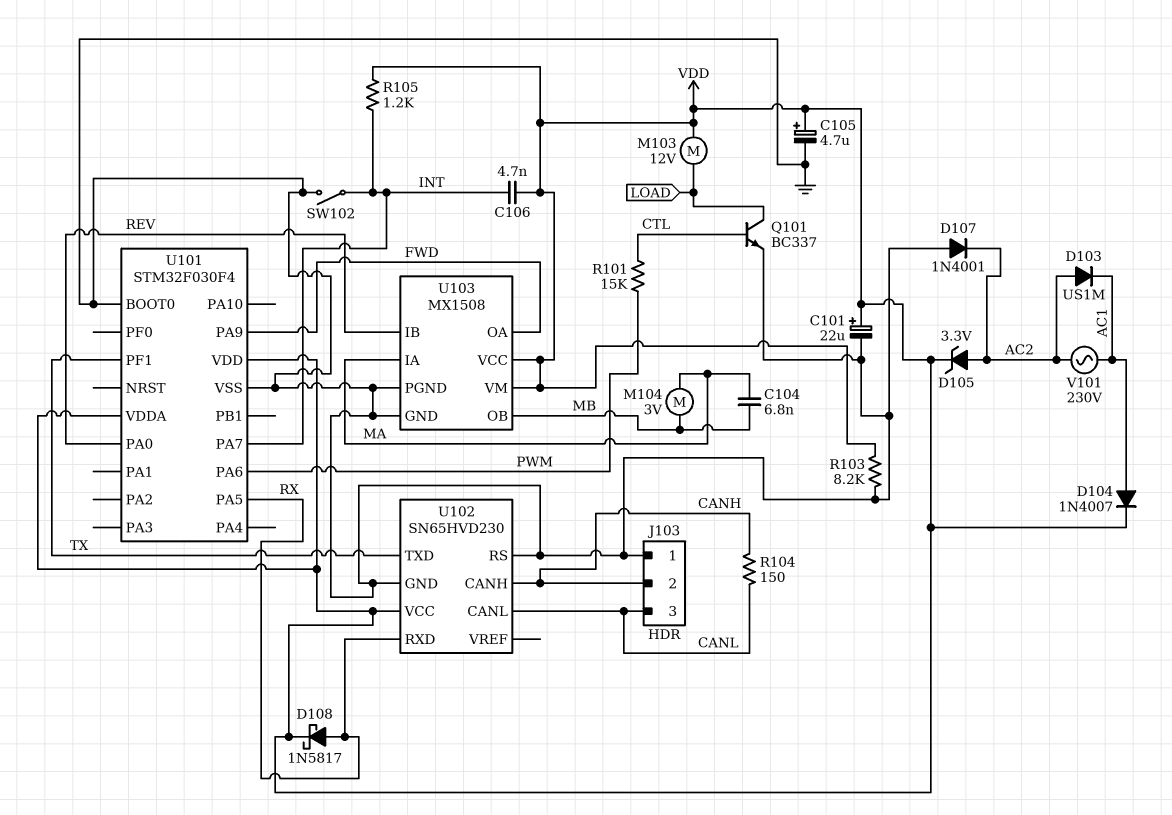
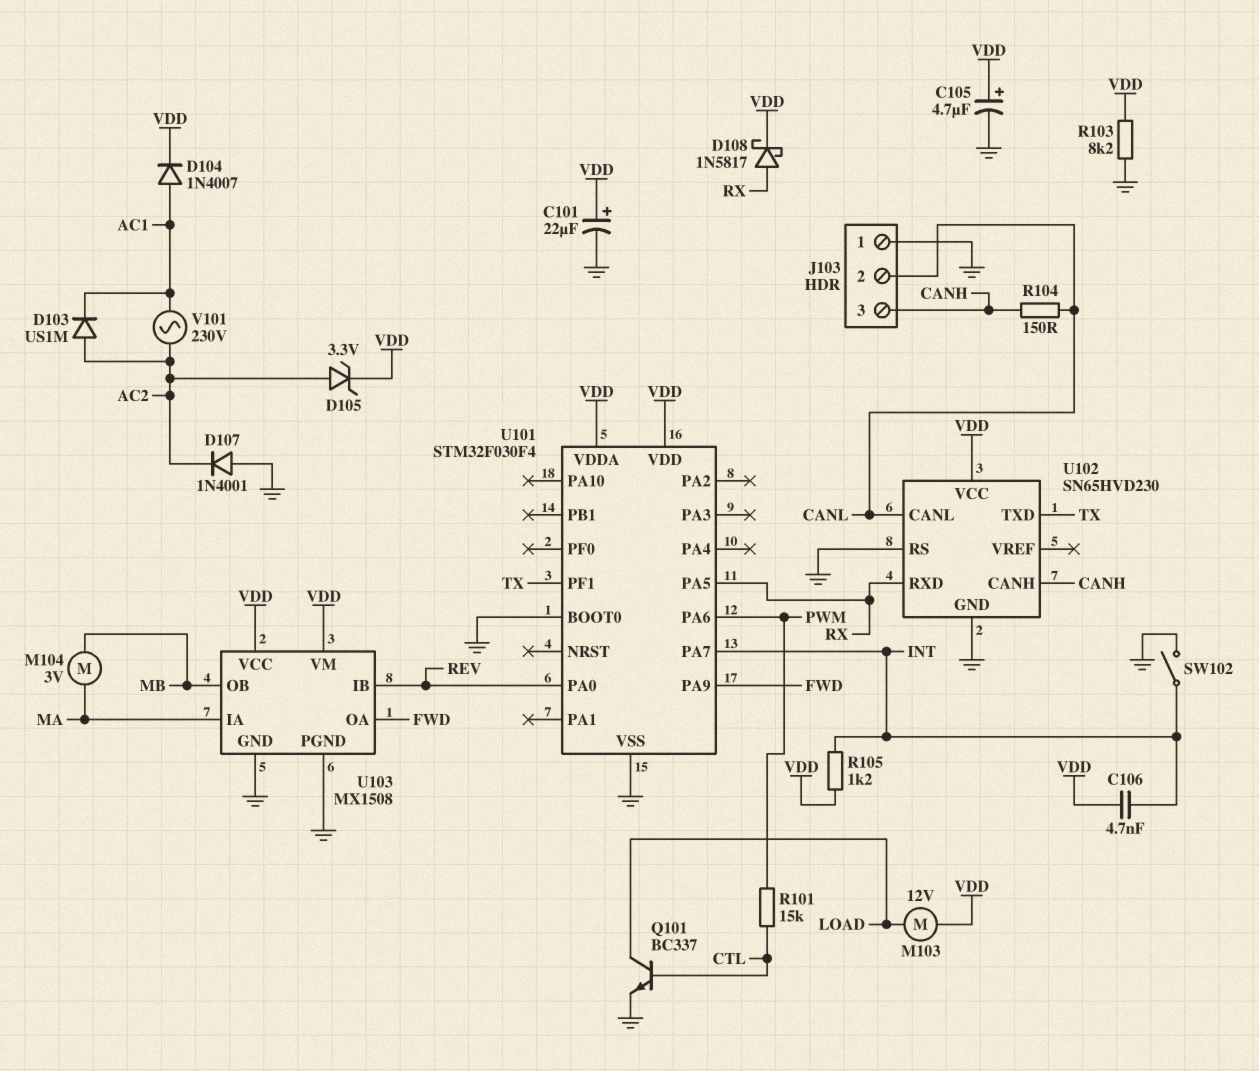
C104: 6.8nF (MA, MB) -> none
J103 pin 2: CANH -> CANL
J103 pin 3: CANL -> CANH

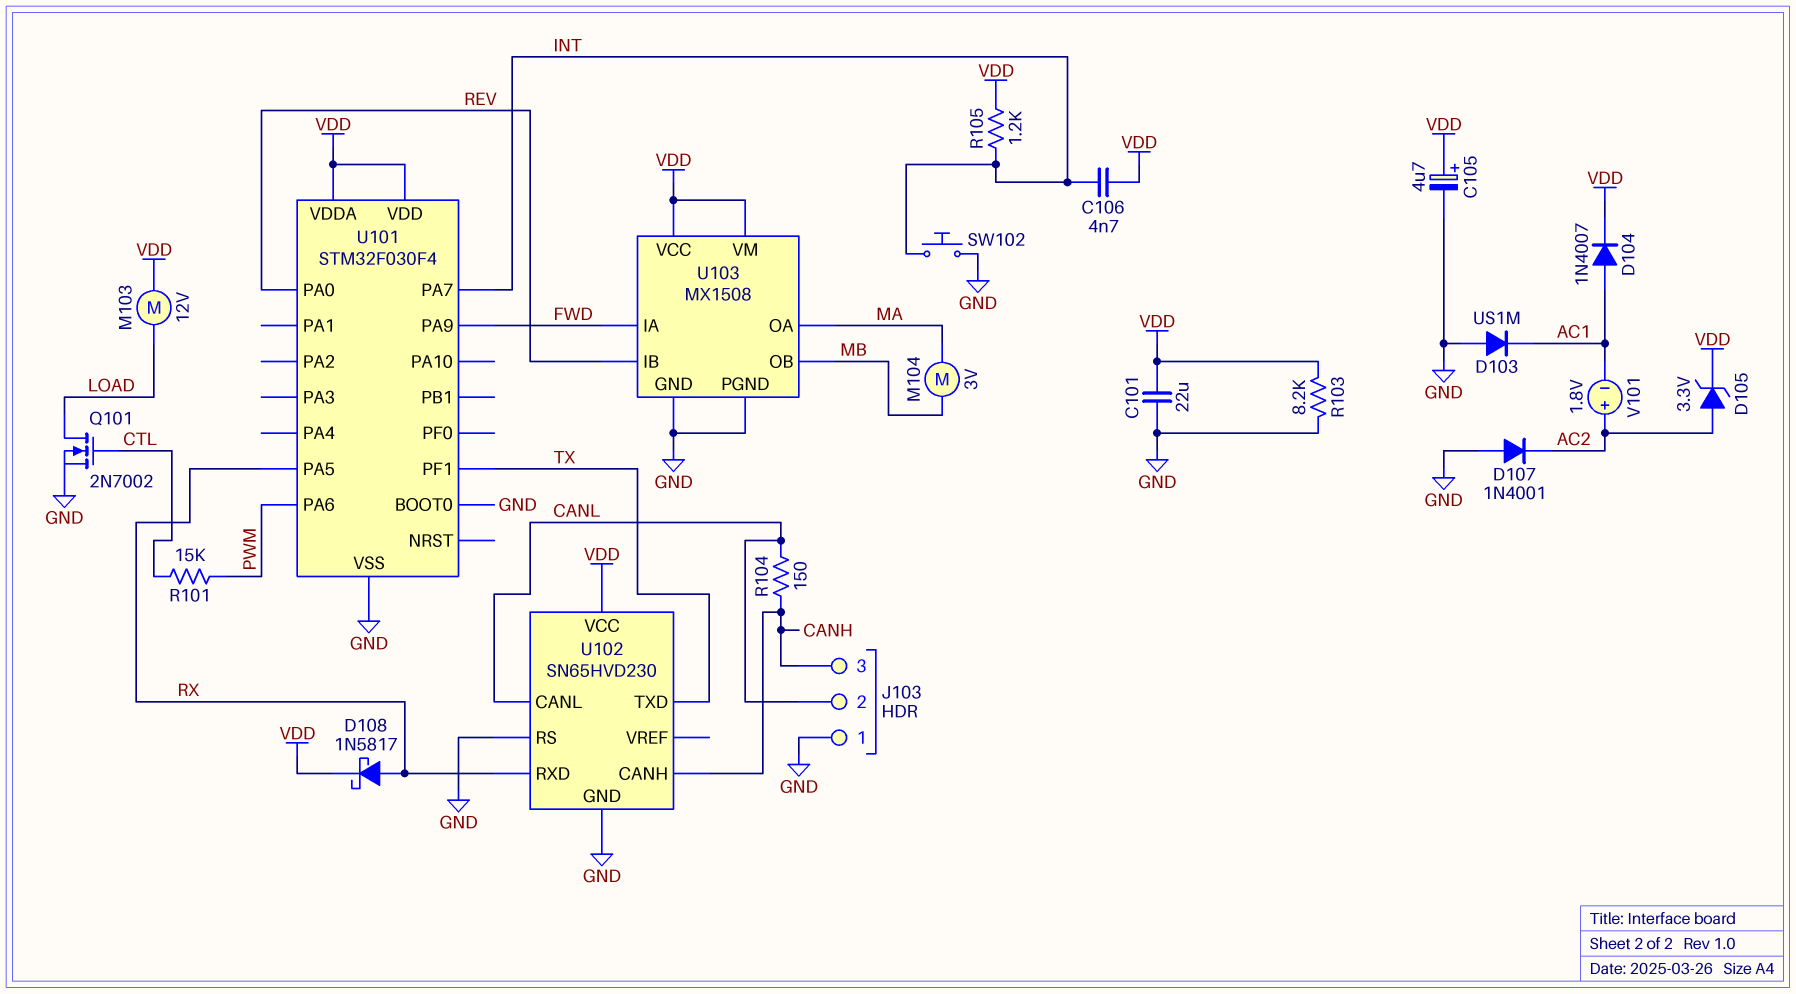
C101: 22uF (plus VDD, minus GND) -> 22uF (GND, VDD)
D103: diode US1M (A AC2, K AC1) -> diode US1M (A GND, K AC1)
Q101: NPN BC337 (B CTL, C LOAD, E GND) -> NMOS 2N7002 (G CTL, D LOAD, S GND)
SW102: switch (GND, INT) -> button (GND, INT)
U103 pin IA: MA -> FWD
U103 pin OA: FWD -> MA
V101: AC 230V (AC1, AC2) -> 1.8V (plus AC2, minus AC1)

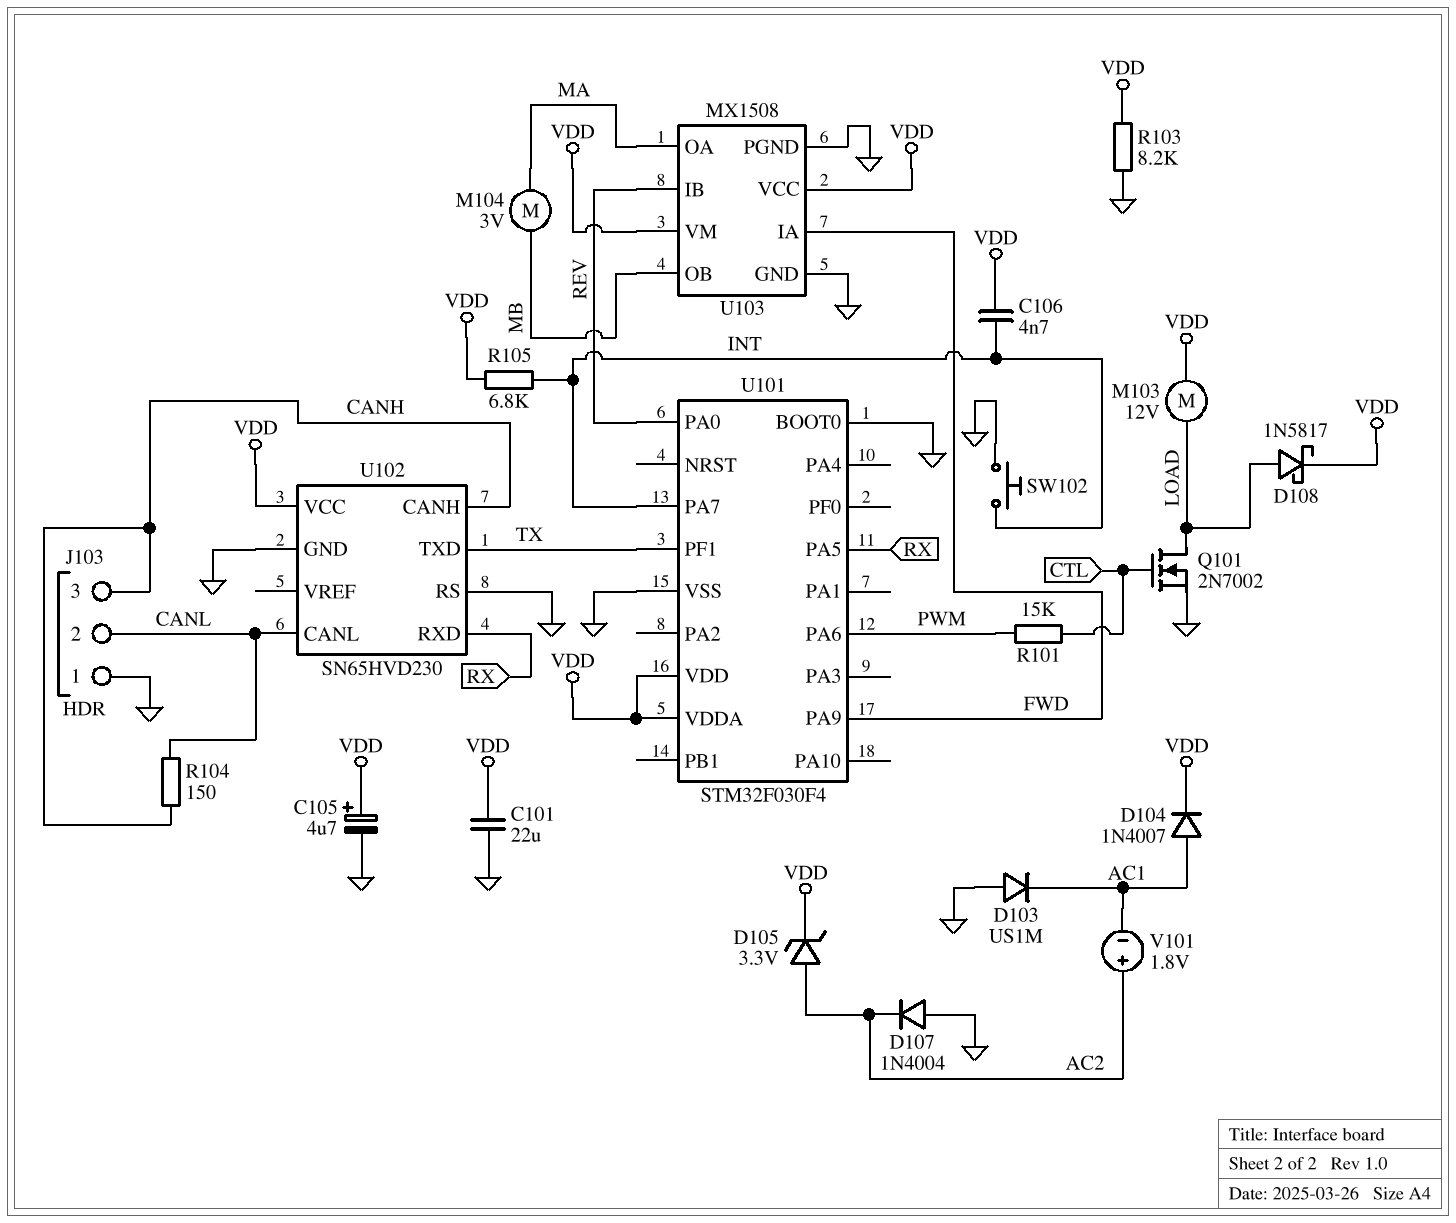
D107: diode 1N4001 (A GND, K AC2) -> diode 1N4004 (A GND, K AC2)
D108: schottky 1N5817 (A RX, K VDD) -> schottky 1N5817 (A LOAD, K VDD)
R105: 1.2k (INT, VDD) -> 6.8k (INT, VDD)

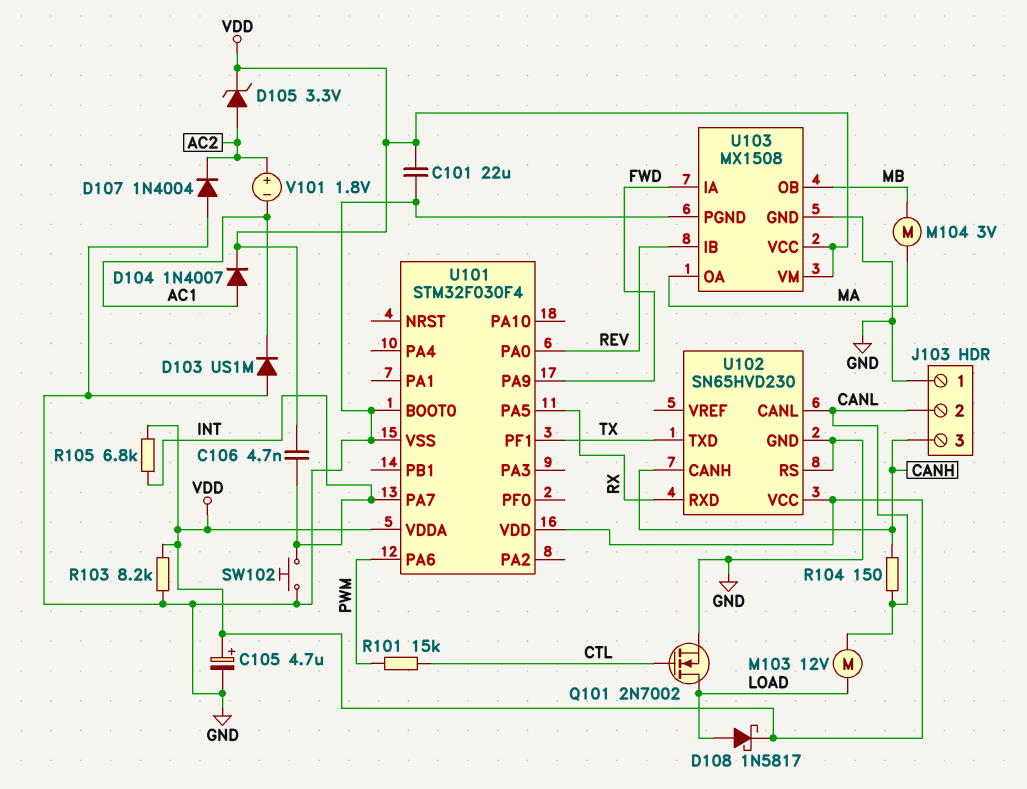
M103: motor 12V (LOAD, VDD) -> motor 12V (CANL, LOAD)

